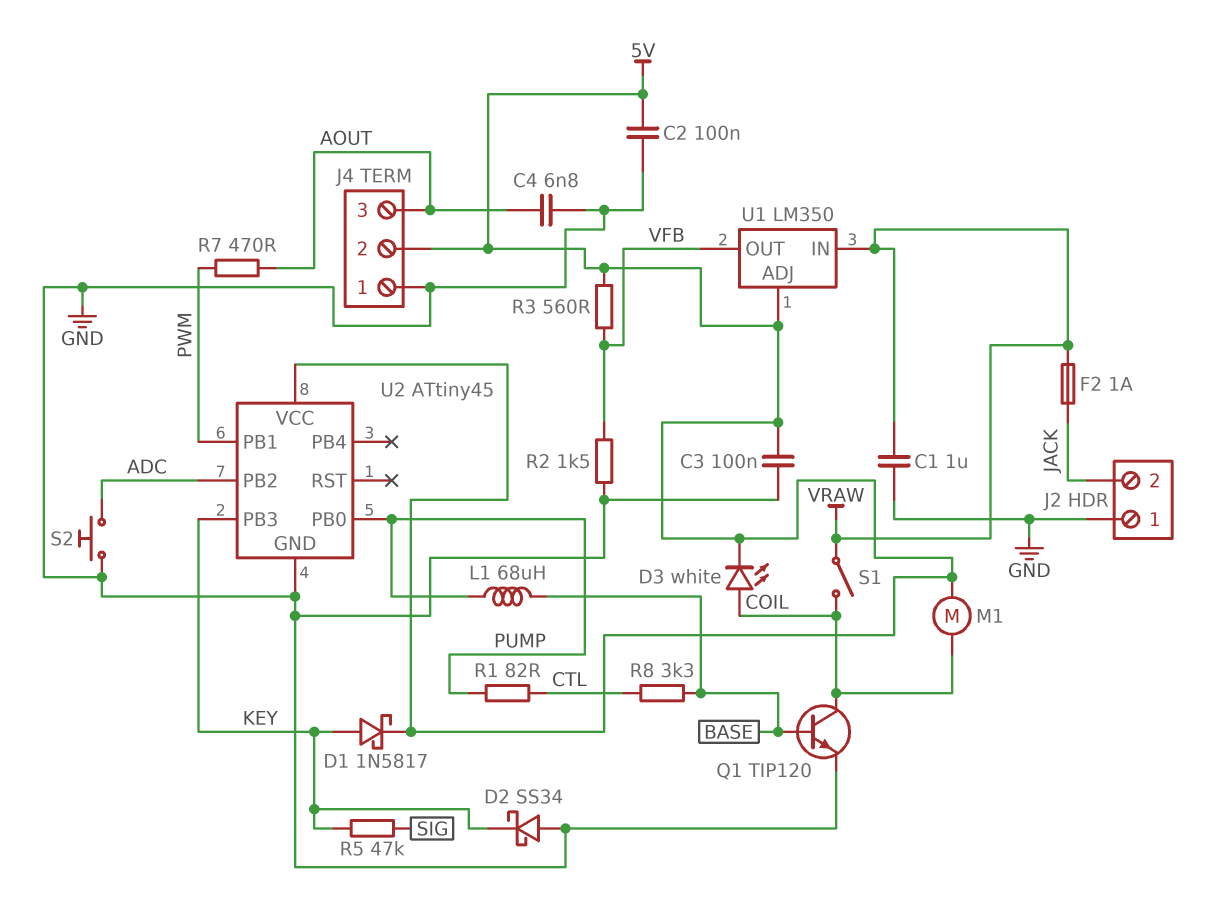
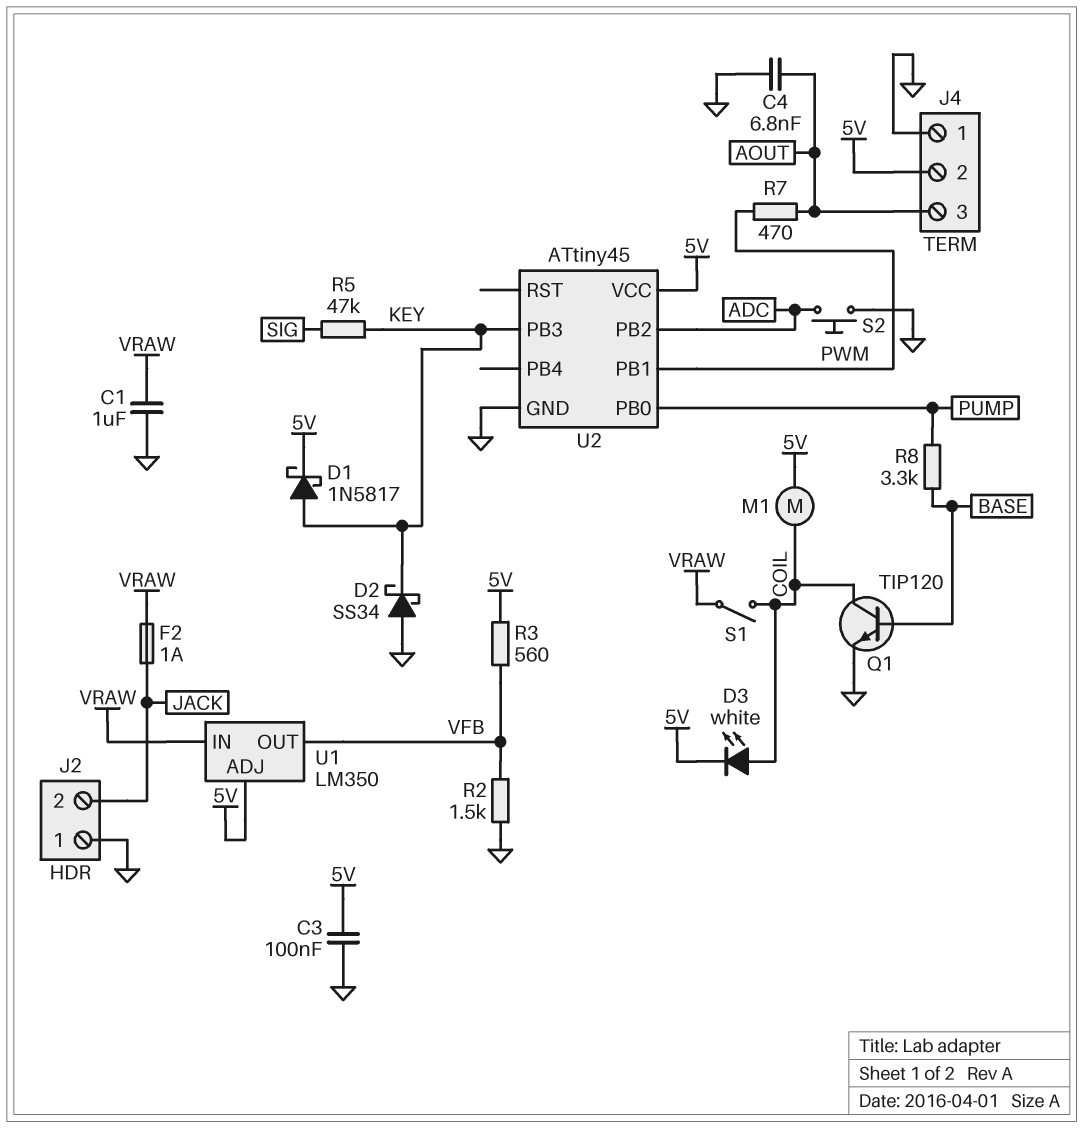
C2: 100nF (5V, GND) -> none
L1: 68uH (BASE, PUMP) -> none
R1: 82 (CTL, PUMP) -> none
R8: 3.3k (BASE, CTL) -> 3.3k (BASE, PUMP)

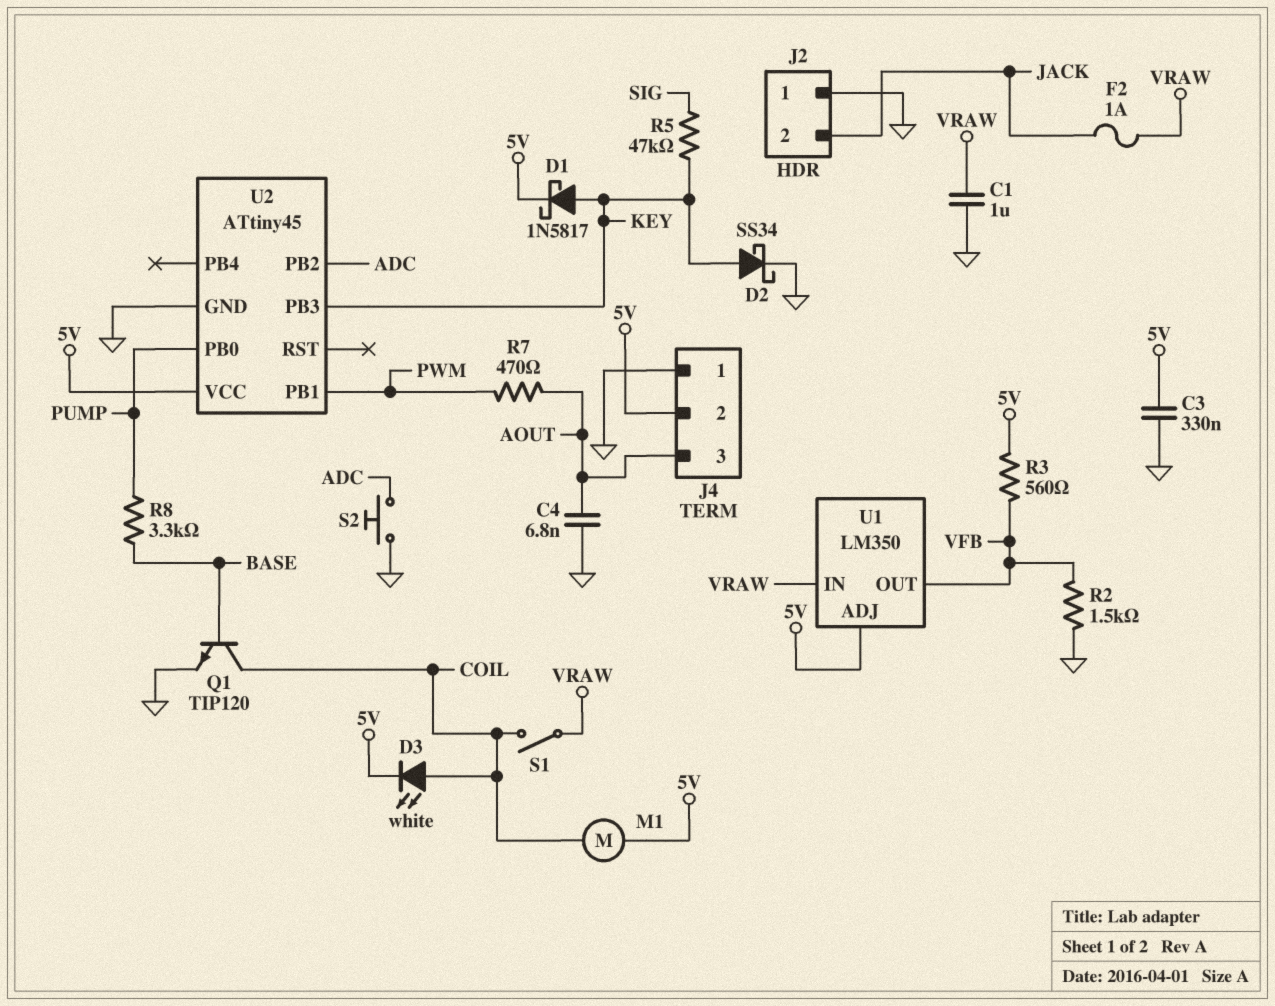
C3: 100nF (5V, GND) -> 330nF (5V, GND)
D2: schottky SS34 (A GND, K KEY) -> schottky SS34 (A KEY, K GND)

